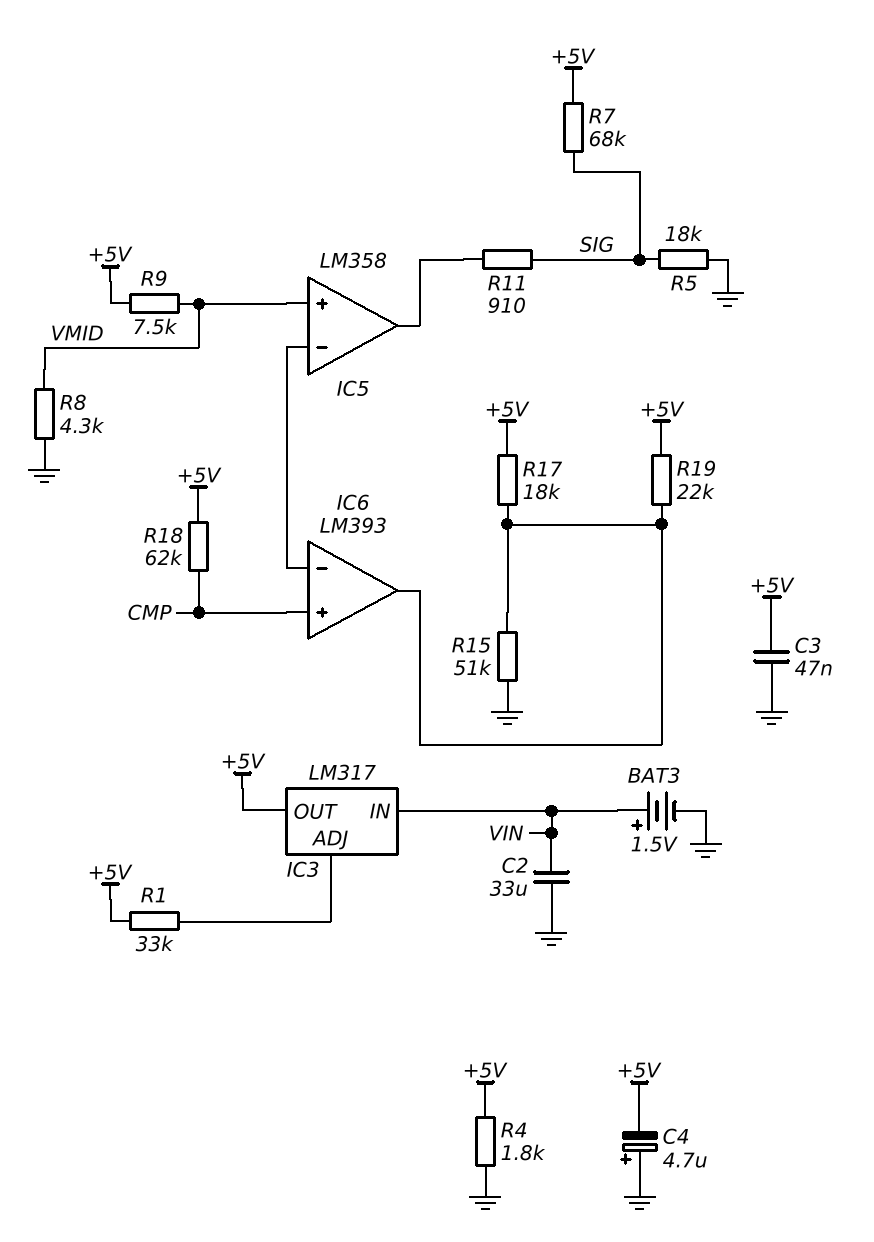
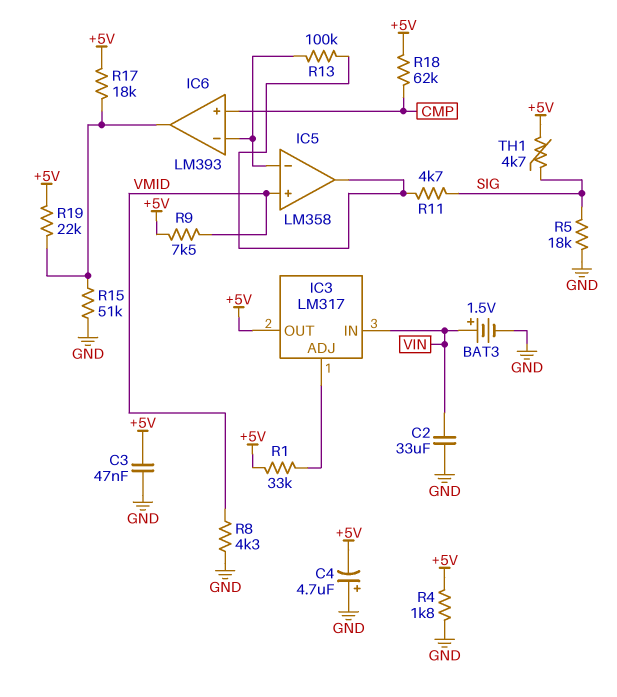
R7: 68k (+5V, SIG) -> none
R11: 910 (IC5/out, SIG) -> 4.7k (IC5/out, SIG)
R13: none -> 100k (IC5/in-, IC5/out)
TH1: none -> 4.7k (+5V, SIG)

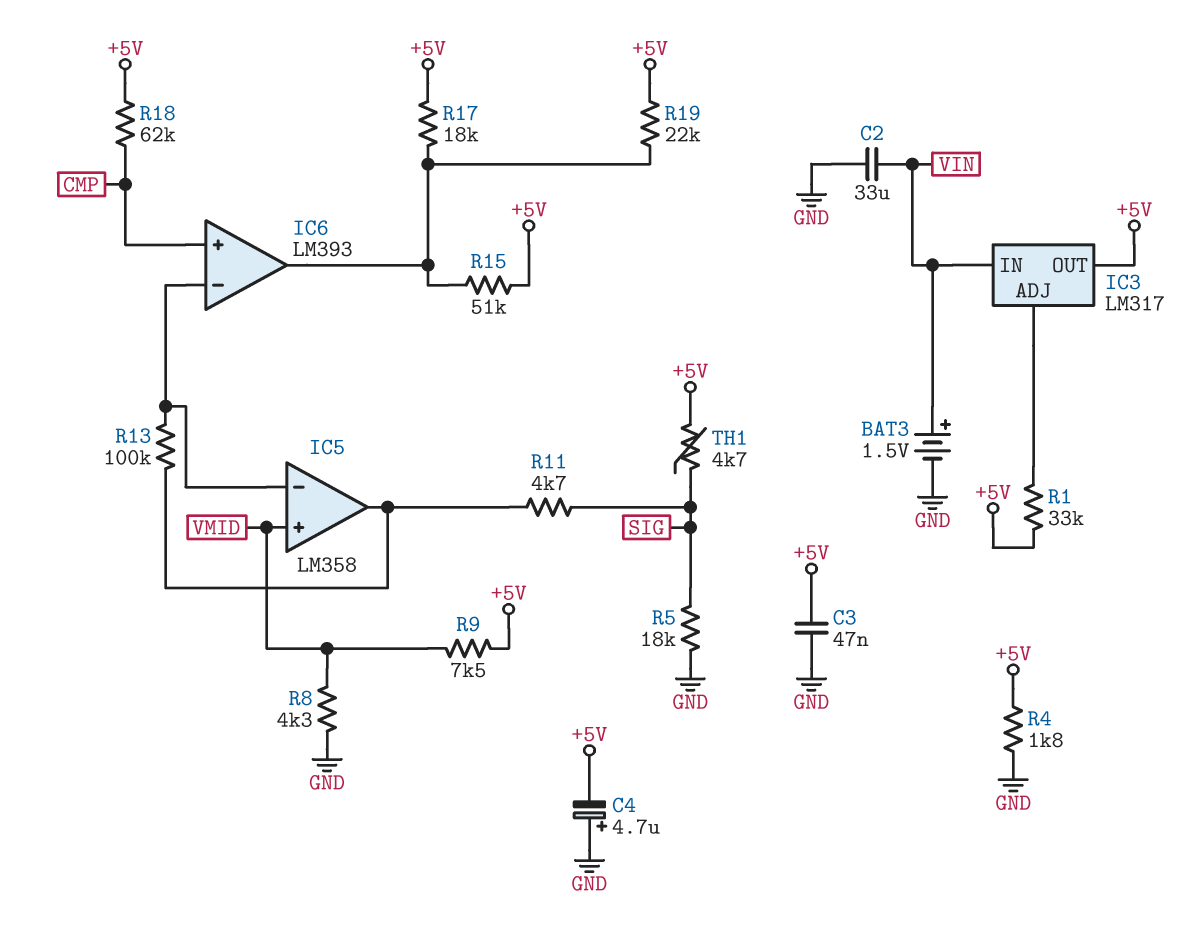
R15: 51k (GND, IC6/out) -> 51k (+5V, IC6/out)

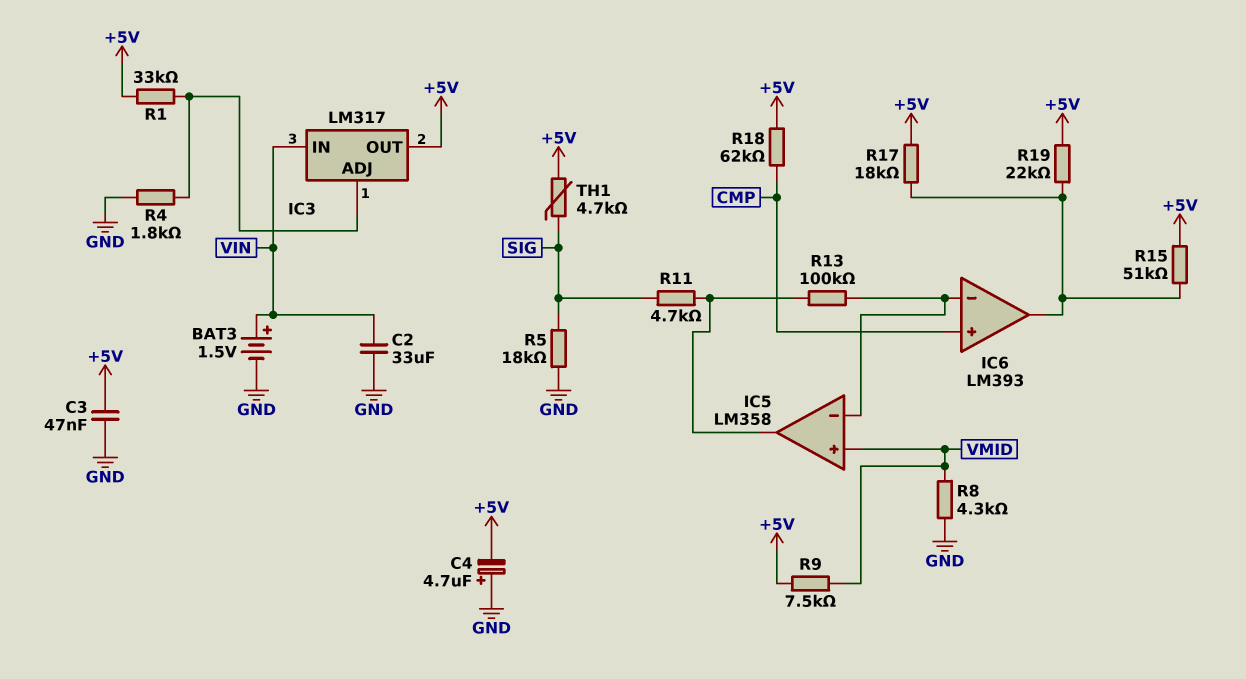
R4: 1.8k (+5V, GND) -> 1.8k (GND, IC3/ADJ)

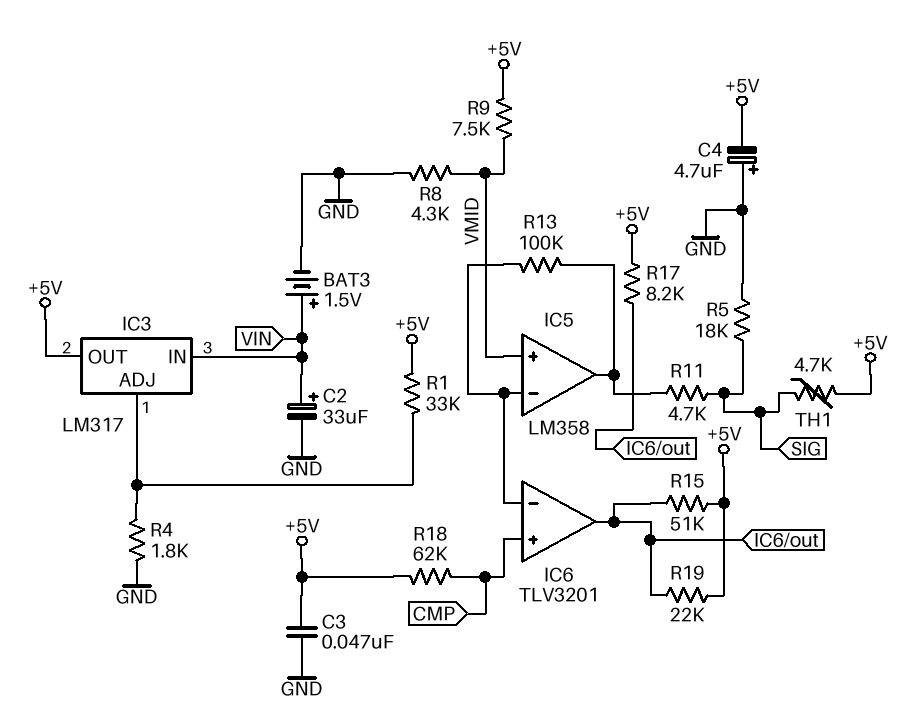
C2: 33uF (GND, VIN) -> 33uF (plus VIN, minus GND)
IC6: LM393 -> TLV3201
R17: 18k (+5V, IC6/out) -> 8.2k (+5V, IC6/out)

